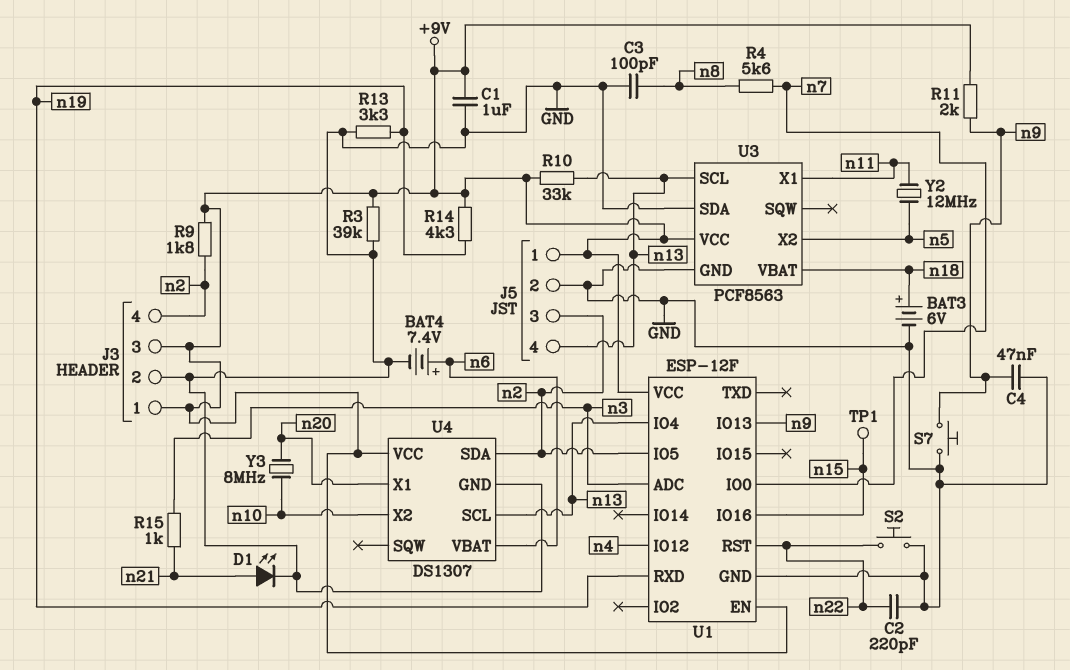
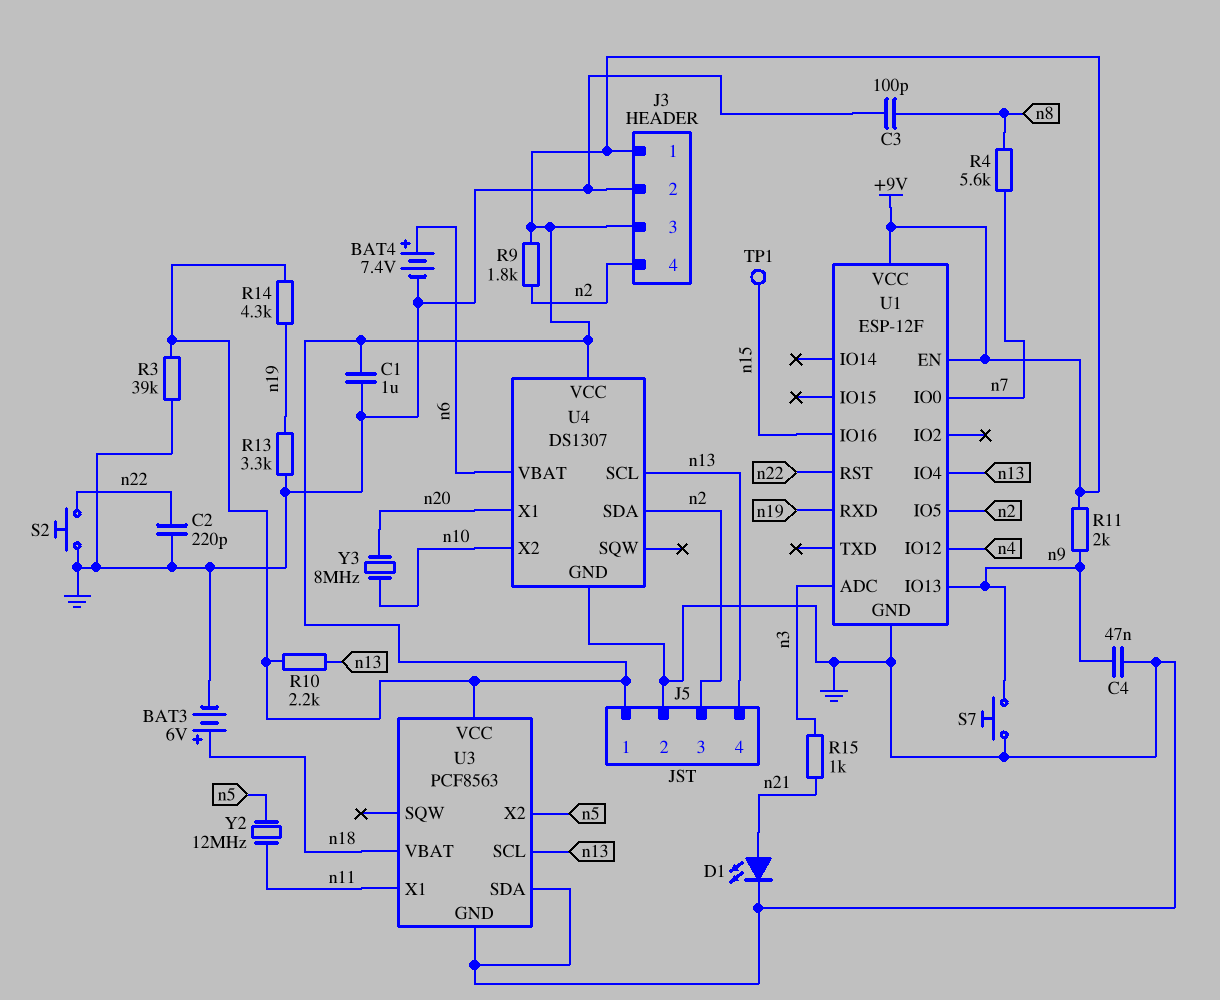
R10: 33k (+9V, n13) -> 2.2k (+9V, n13)

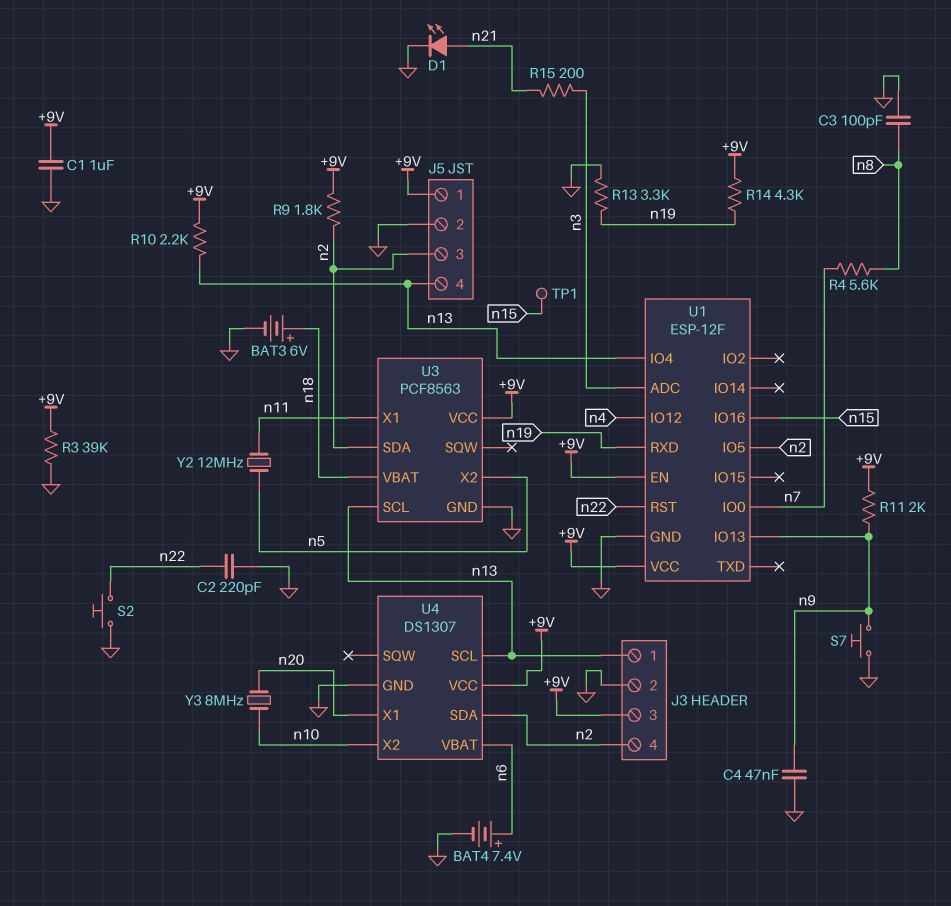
J3 pin 1: +9V -> n13
R15: 1k (n3, n21) -> 200 (n3, n21)
U3 pin SDA: GND -> n2

